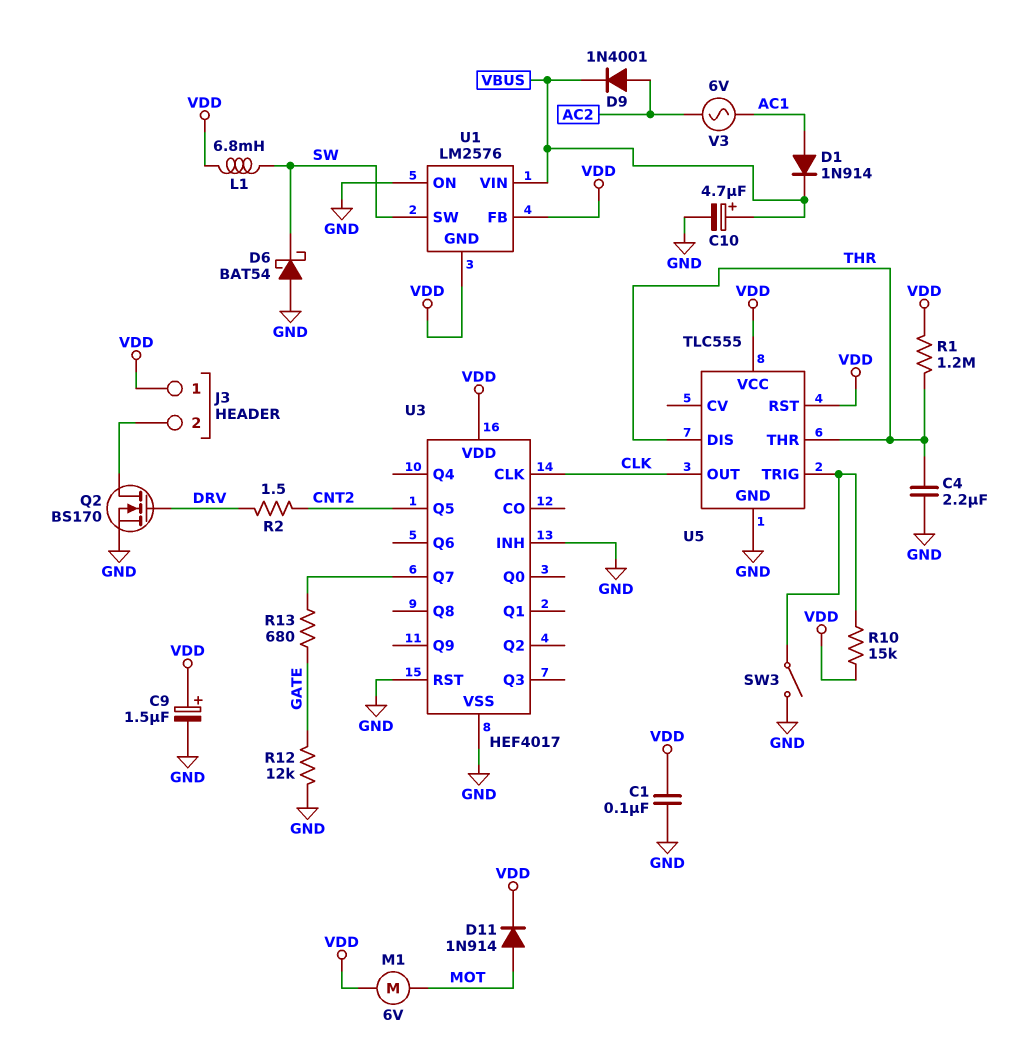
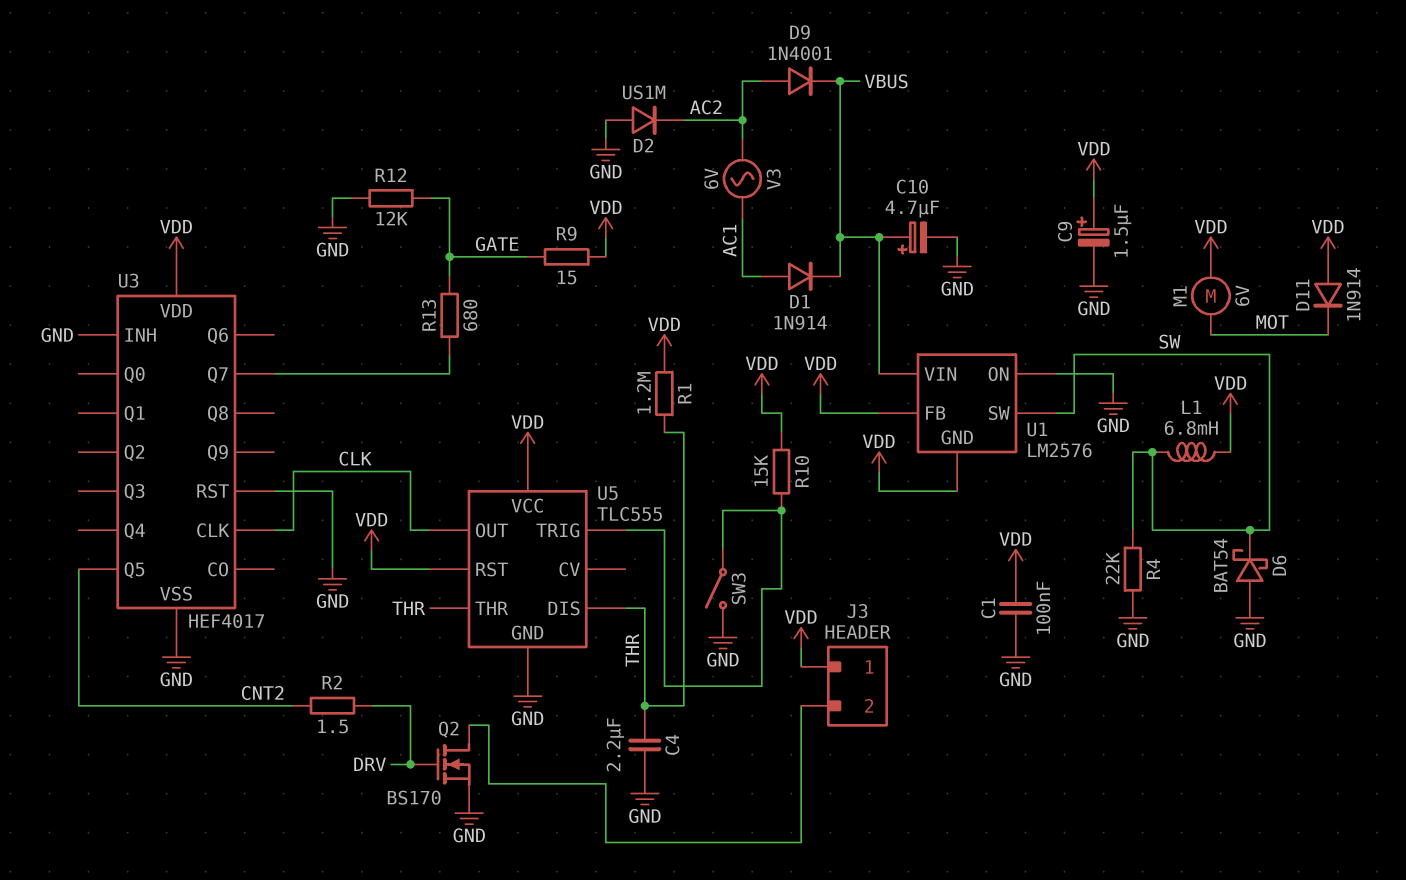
D2: none -> diode US1M (A GND, K AC2)
D11: diode 1N914 (A MOT, K VDD) -> diode 1N914 (A VDD, K MOT)
R4: none -> 22k (GND, SW)
R9: none -> 15 (GATE, VDD)

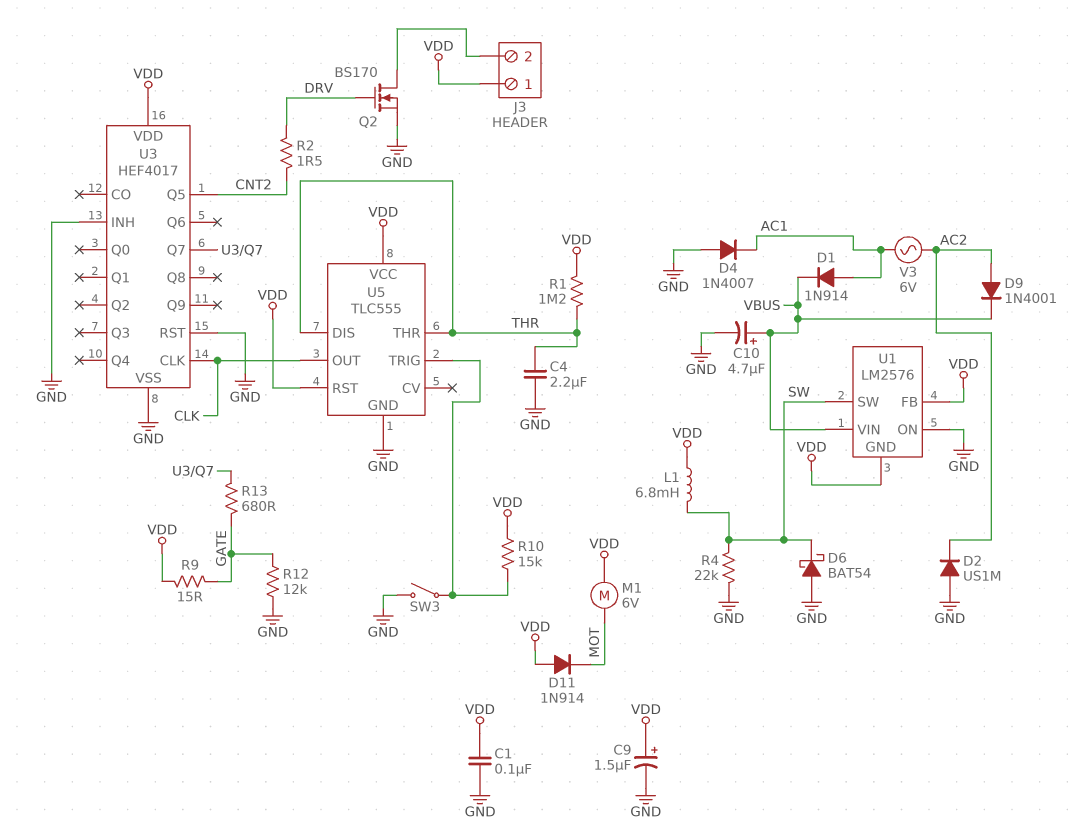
D4: none -> diode 1N4007 (A GND, K AC1)

